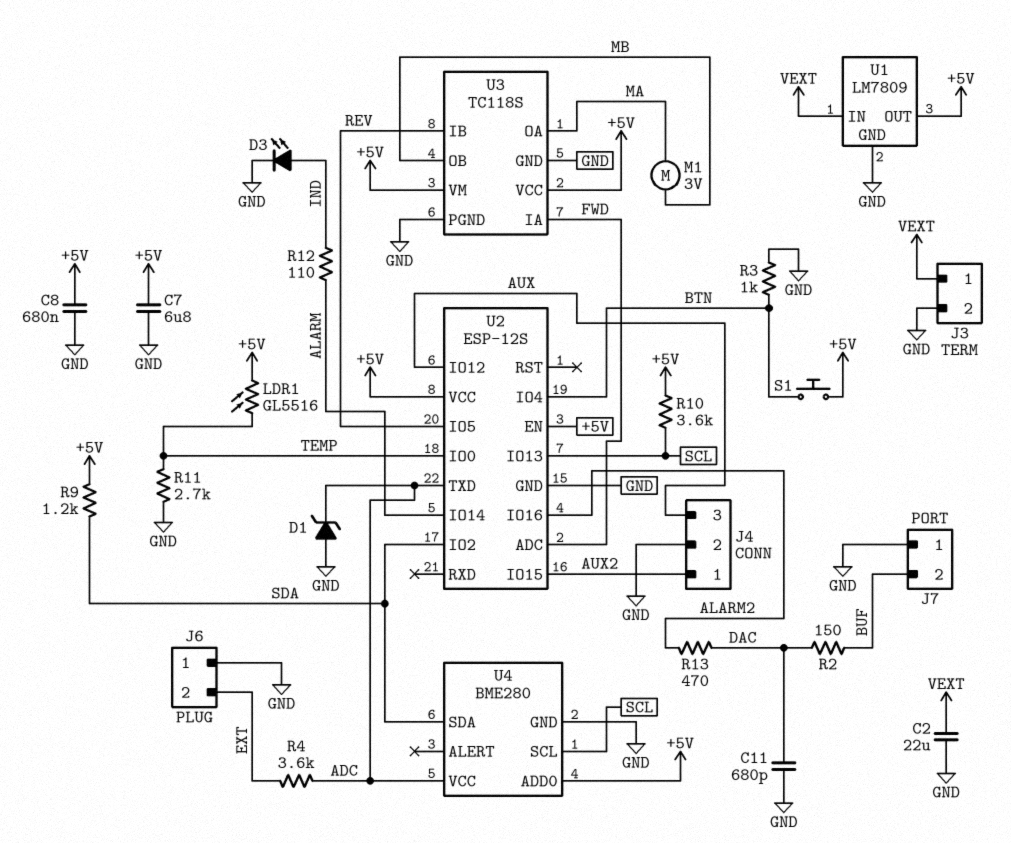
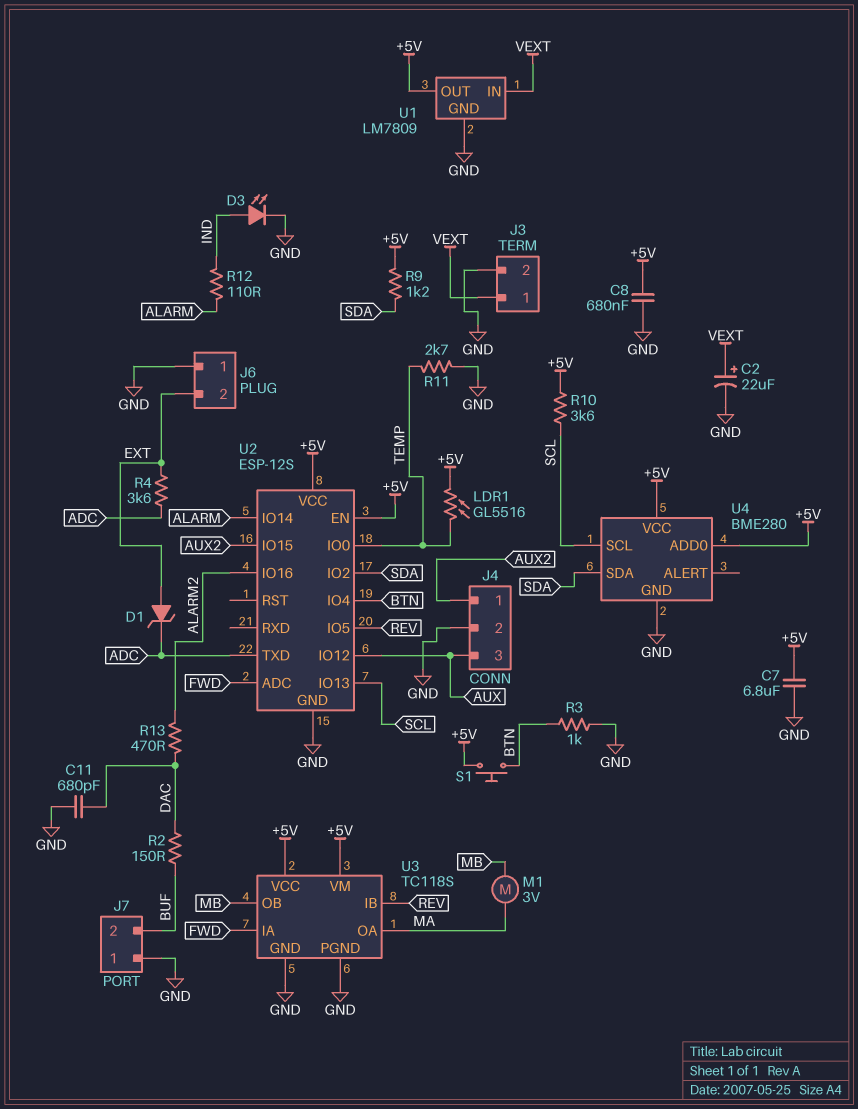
C2: 22uF (GND, VEXT) -> 22uF (plus VEXT, minus GND)
D1: zener (A GND, K ADC) -> zener (A EXT, K ADC)
U4 pin VCC: ADC -> +5V

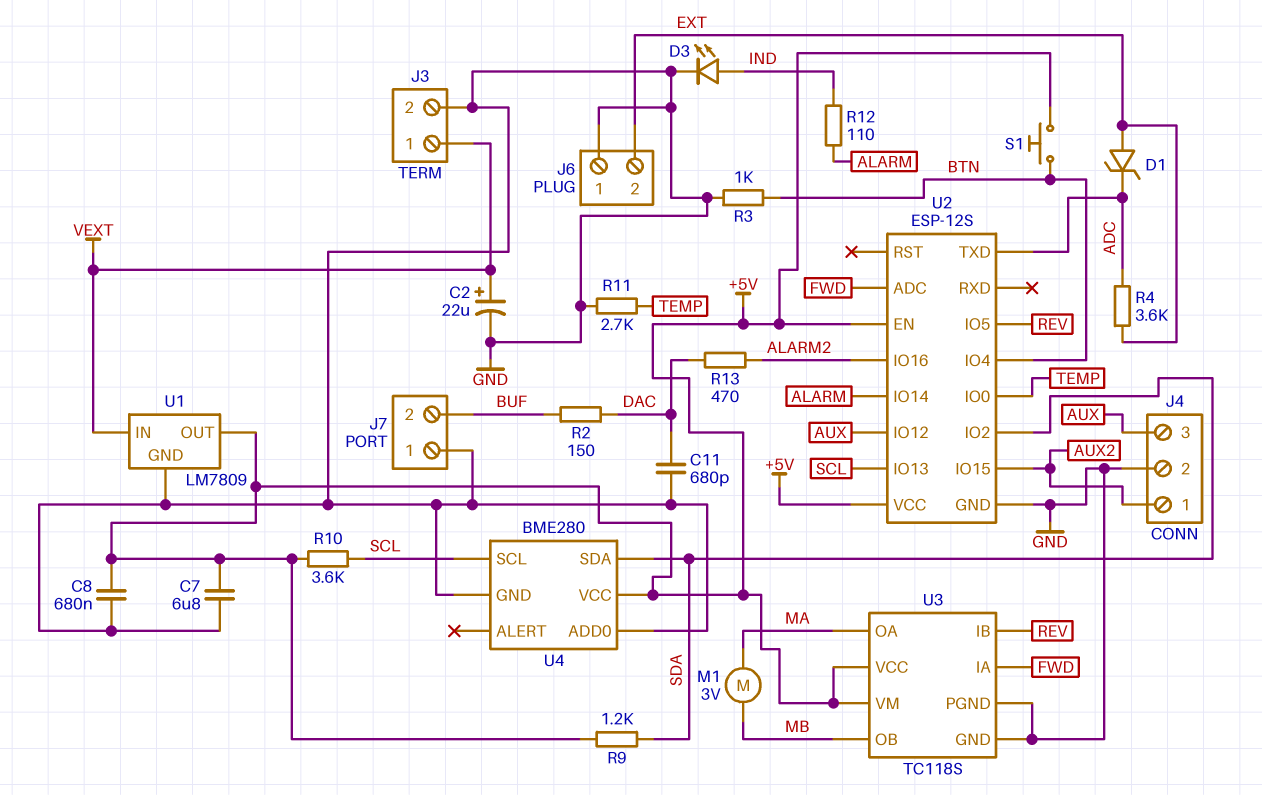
LDR1: GL5516 (+5V, TEMP) -> none
U4 pin ADD0: +5V -> GND

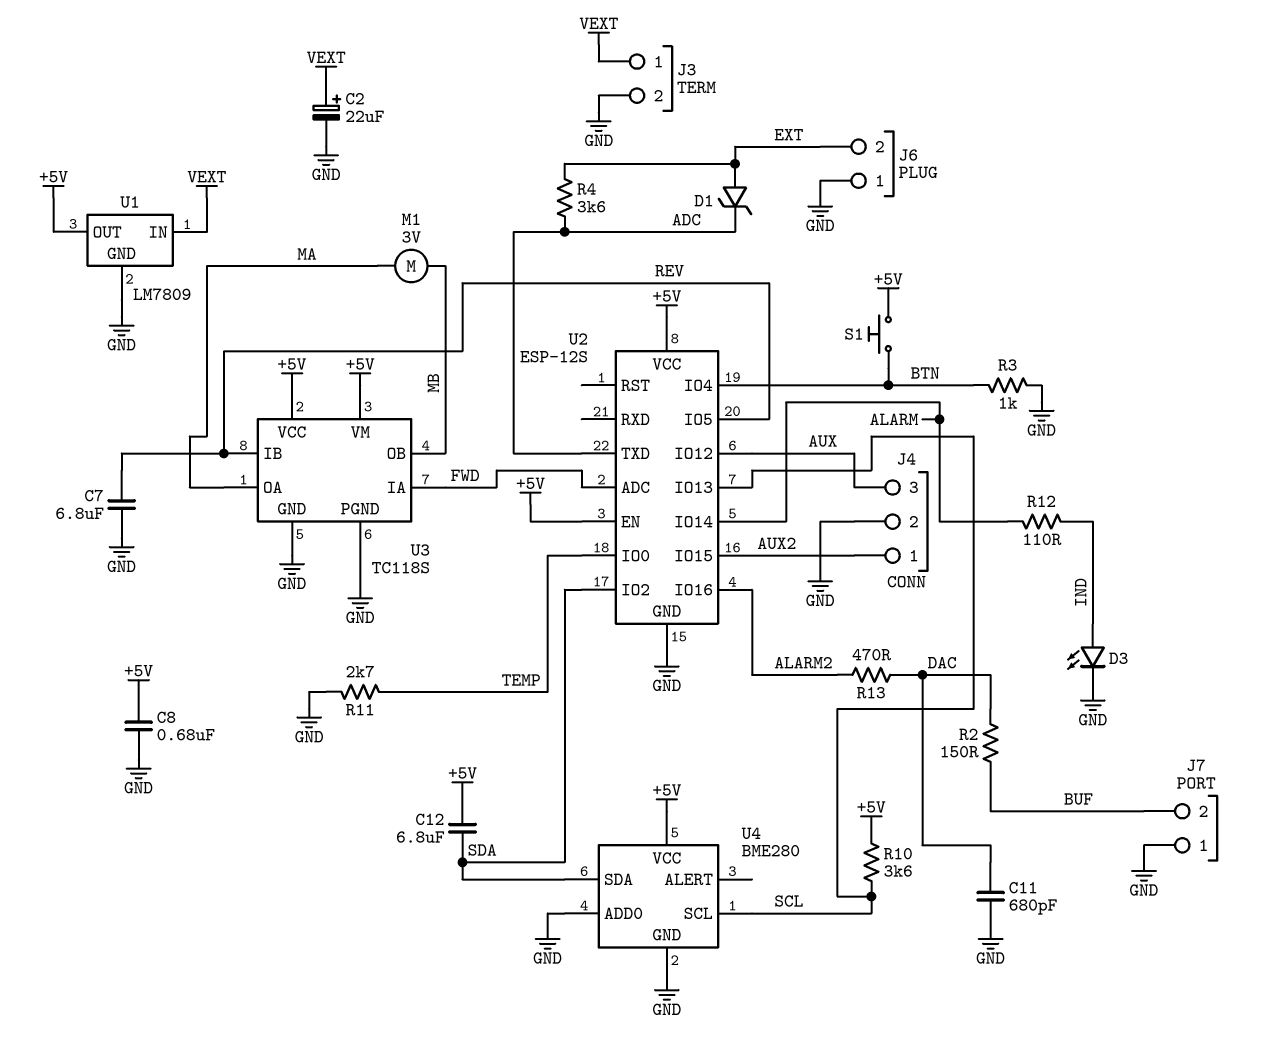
C7: 6.8uF (+5V, GND) -> 6.8uF (GND, REV)
C12: none -> 6.8uF (+5V, SDA)
R9: 1.2k (+5V, SDA) -> none

